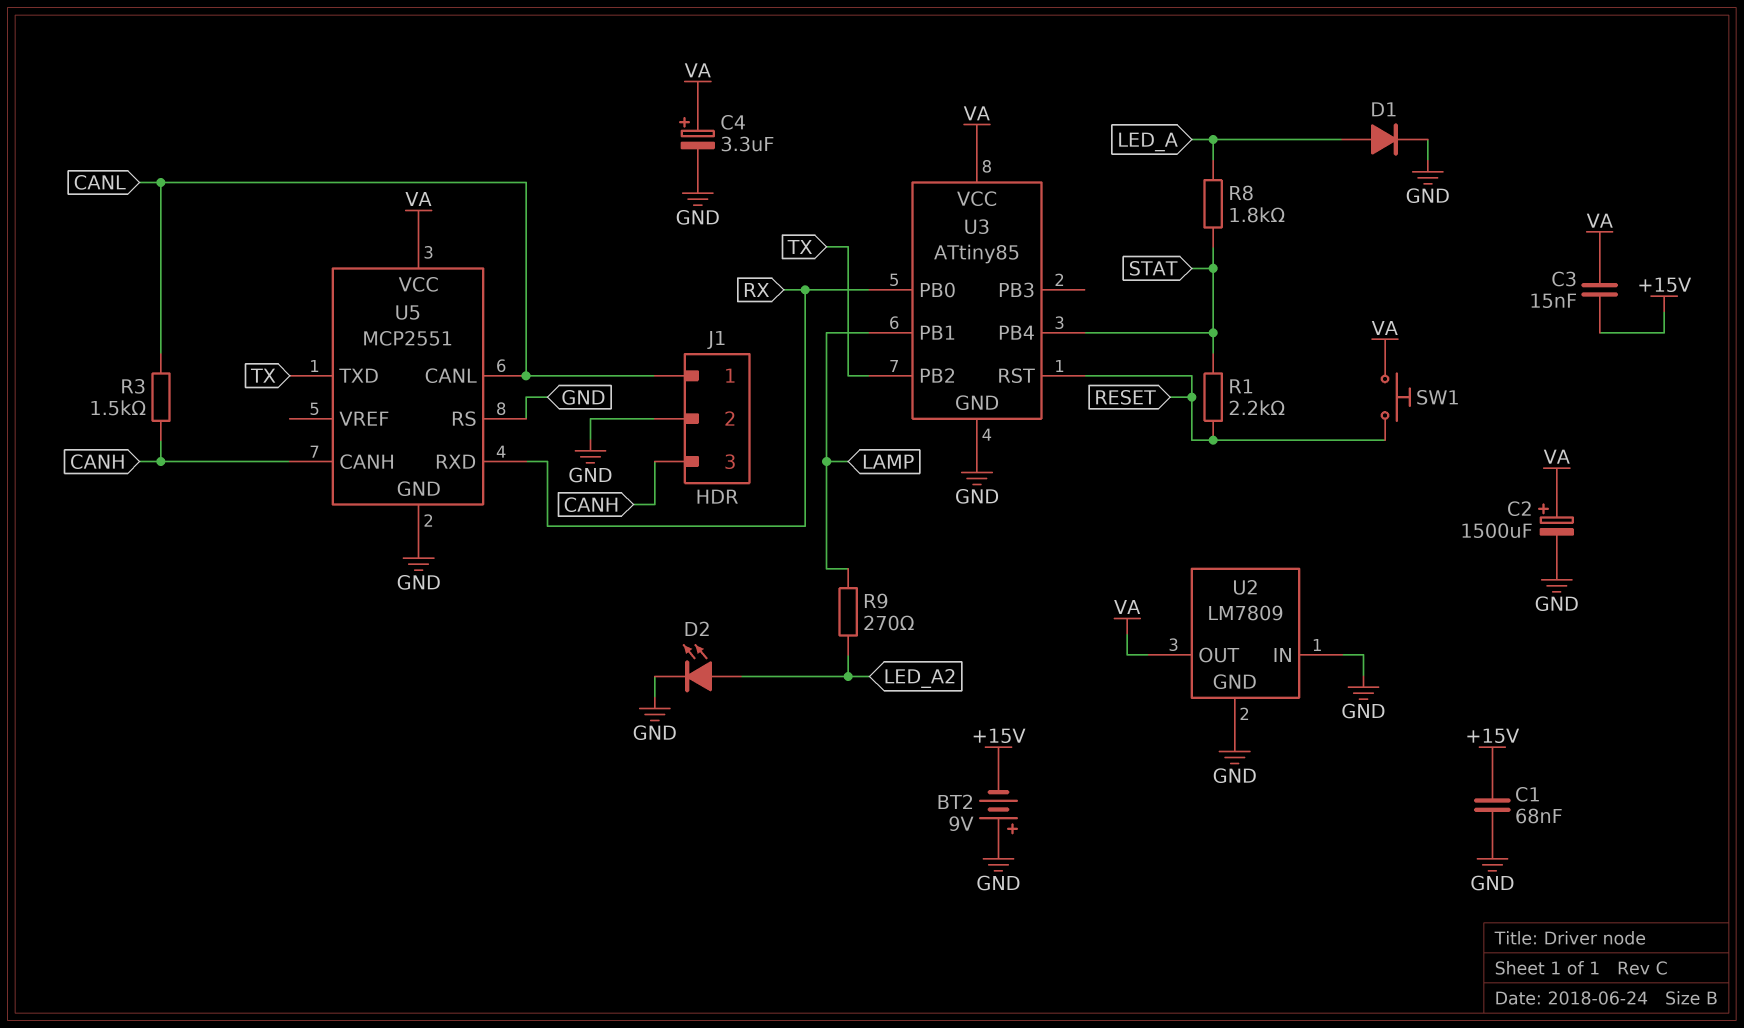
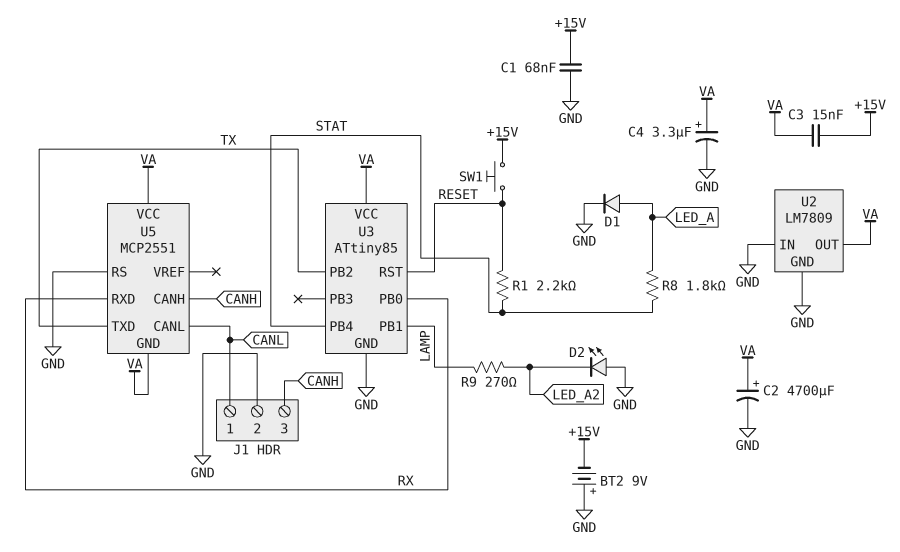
C2: 1500uF (plus VA, minus GND) -> 4700uF (plus VA, minus GND)
D2: LED (A LED_A2, K GND) -> LED (A GND, K LED_A2)
R3: 1.5k (CANH, CANL) -> none
SW1: button (RESET, VA) -> button (+15V, RESET)
U5 pin GND: GND -> VA

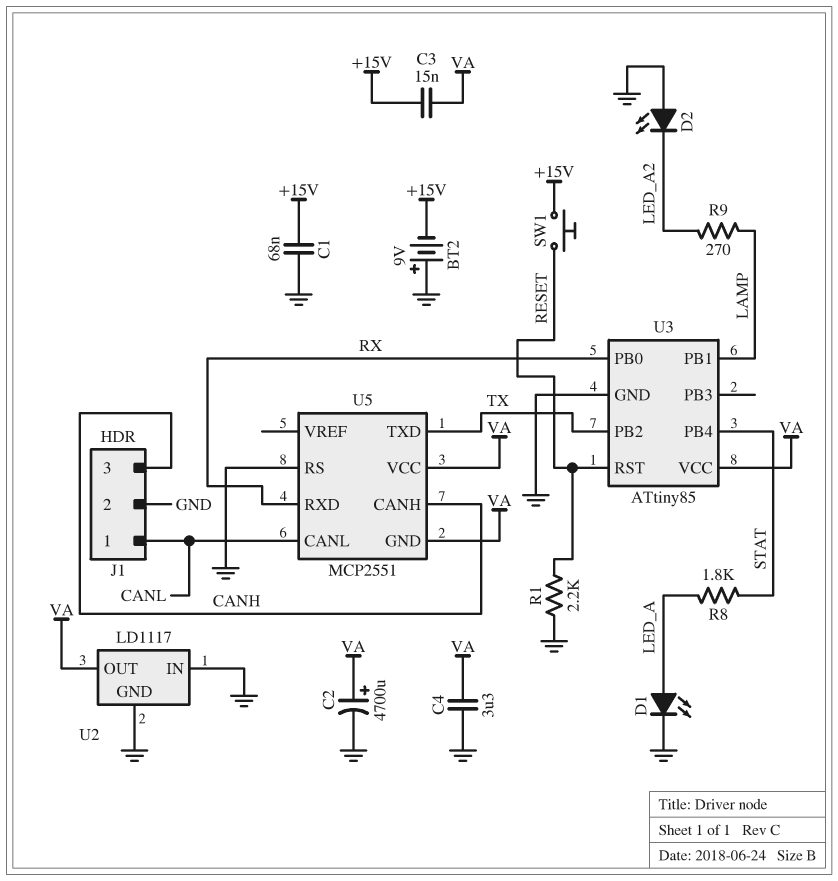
C4: 3.3uF (plus VA, minus GND) -> 3.3uF (GND, VA)
D1: diode (A LED_A, K GND) -> LED (A LED_A, K GND)
R1: 2.2k (RESET, STAT) -> 2.2k (GND, RESET)
U2: LM7809 -> LD1117

